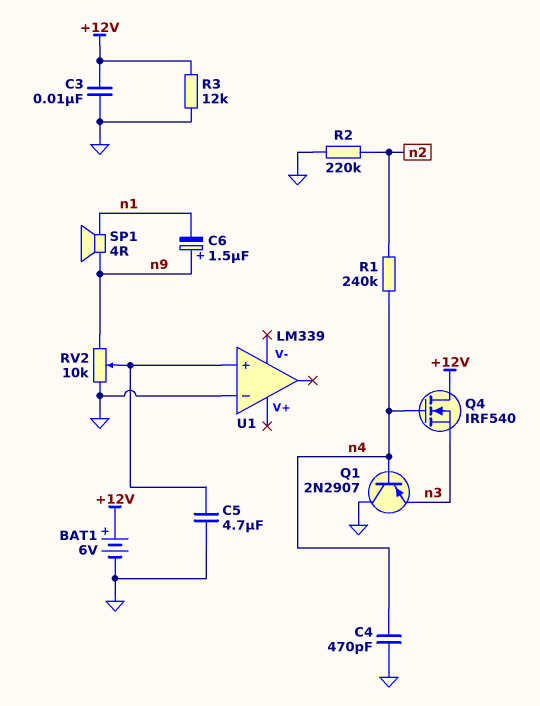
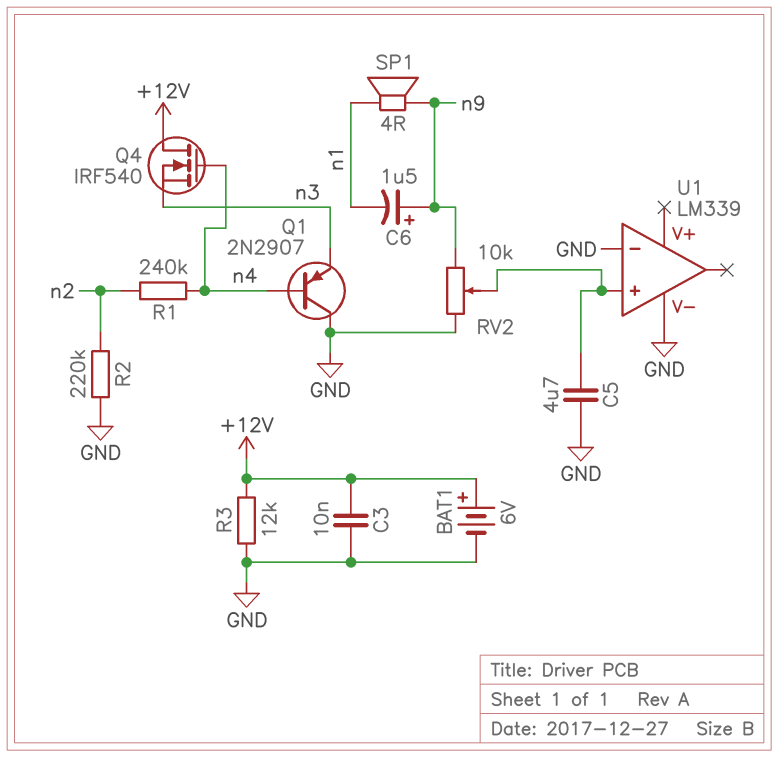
C4: 470pF (GND, n4) -> none
U1 pin V-: none -> GND

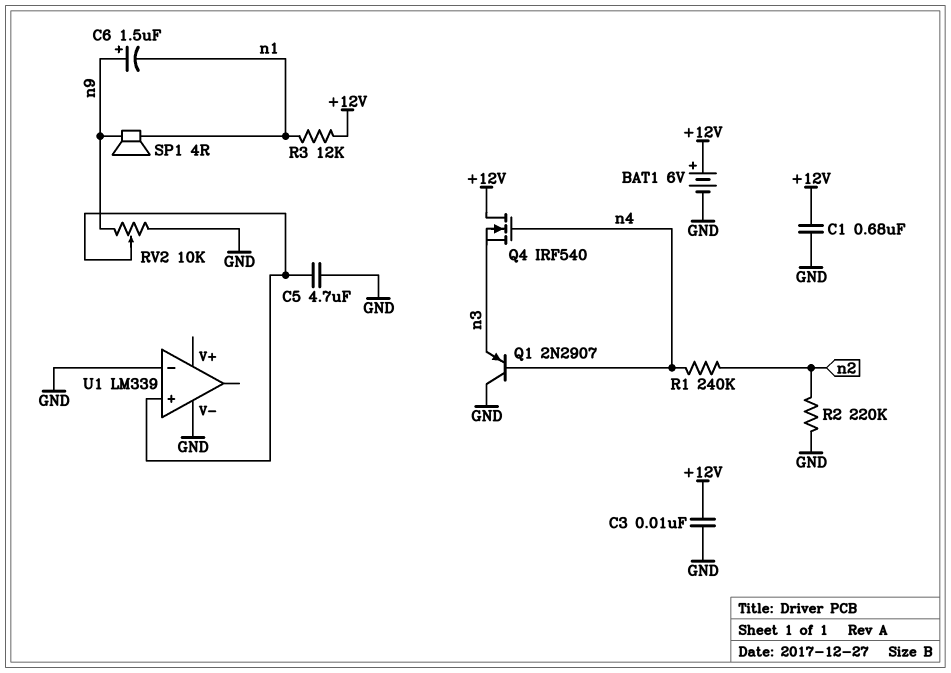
C1: none -> 680nF (+12V, GND)
R3: 12k (+12V, GND) -> 12k (+12V, n1)

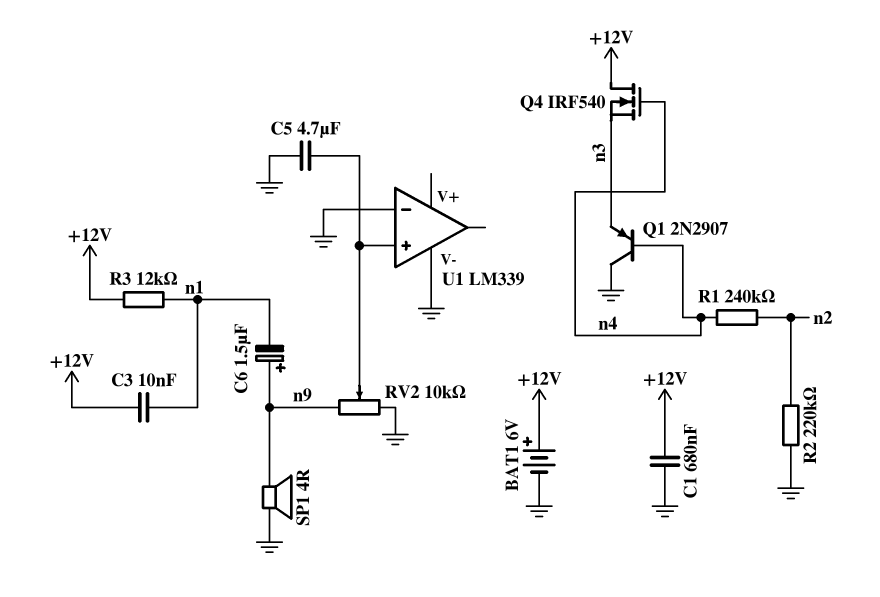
C3: 10nF (+12V, GND) -> 10nF (+12V, n1)
SP1: speaker 4R (n1, n9) -> speaker 4R (GND, n9)

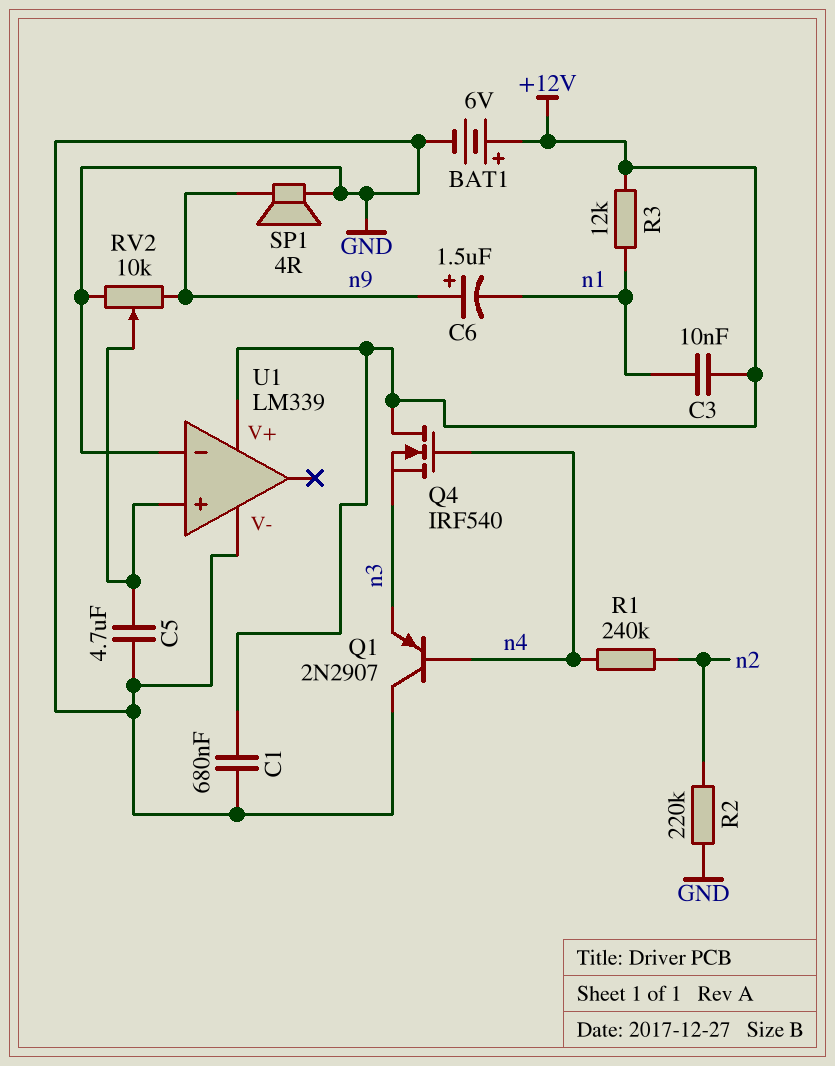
U1 pin V+: none -> +12V

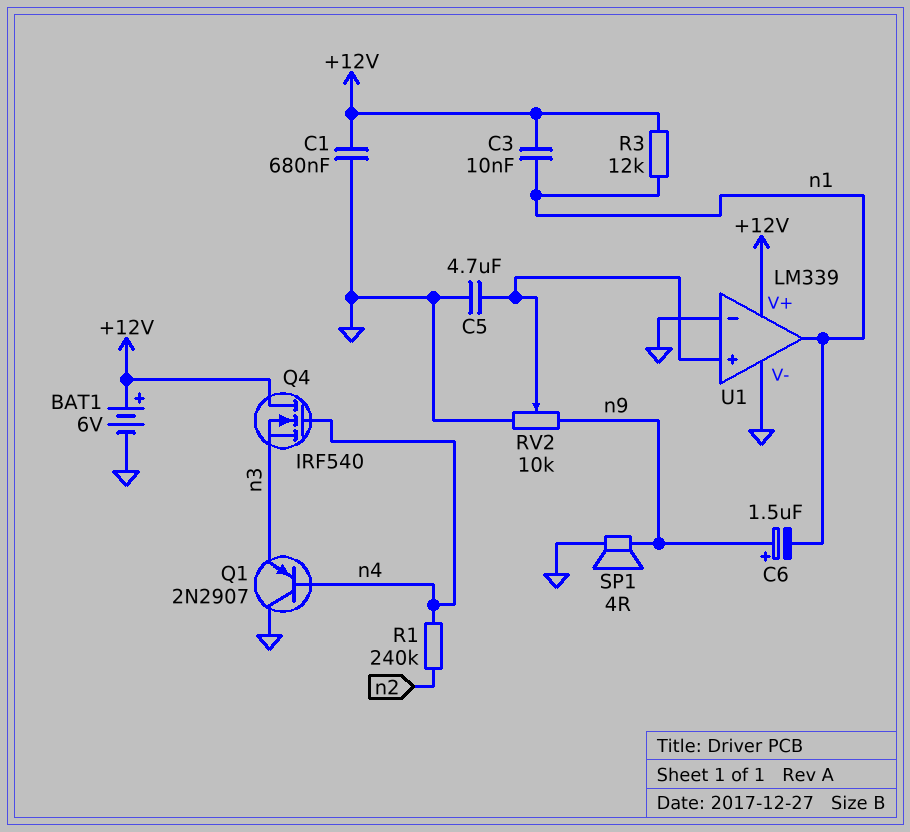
R2: 220k (GND, n2) -> none
U1 pin out: none -> n1

